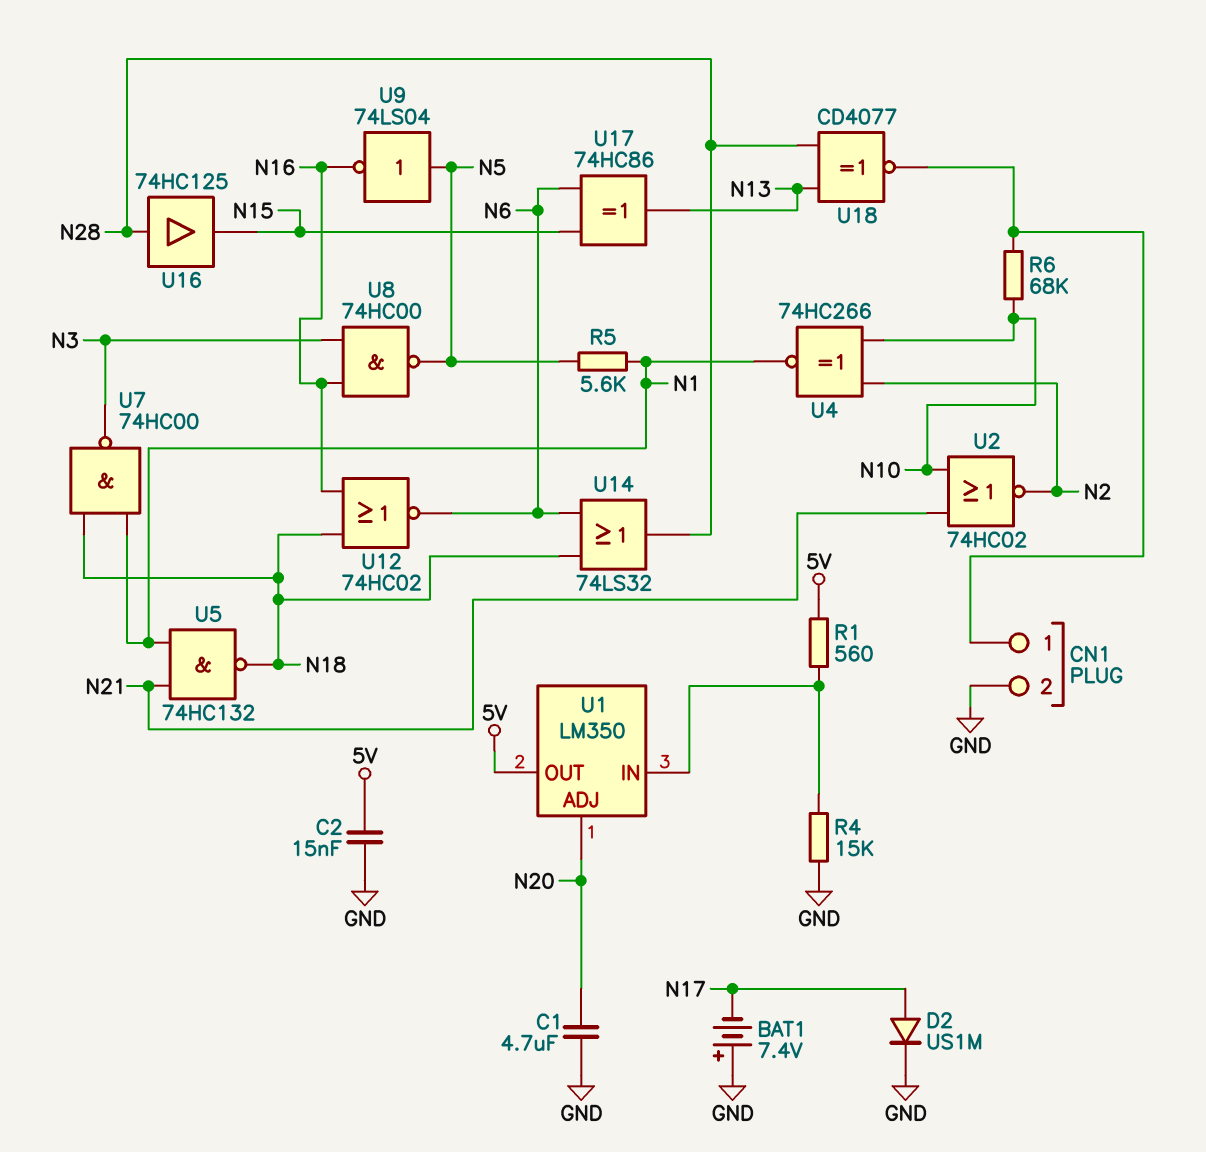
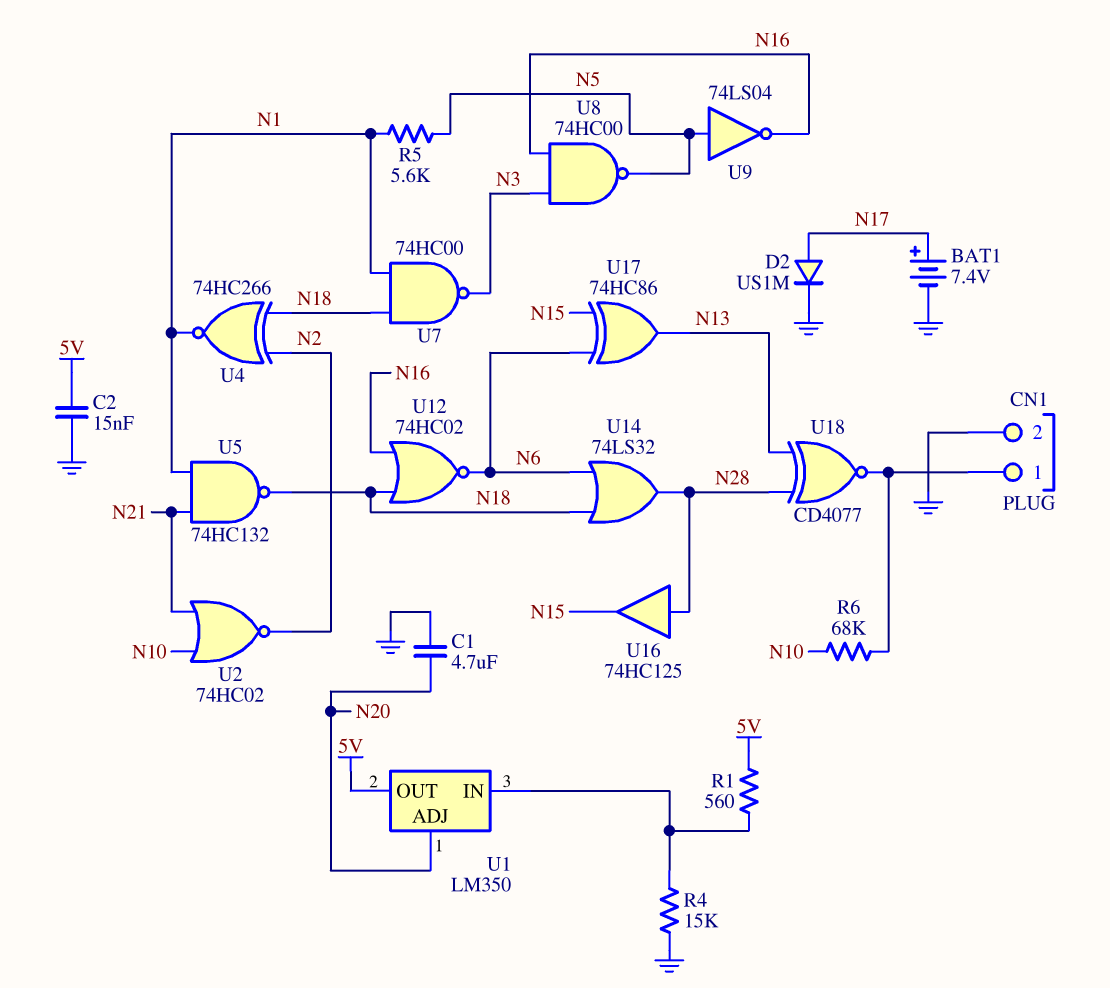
BAT1: 7.4V (plus GND, minus N17) -> 7.4V (plus N17, minus GND)
U4: XNOR 74HC266 (in N2, in N10, out N1) -> XNOR 74HC266 (in N2, in N18, out N1)

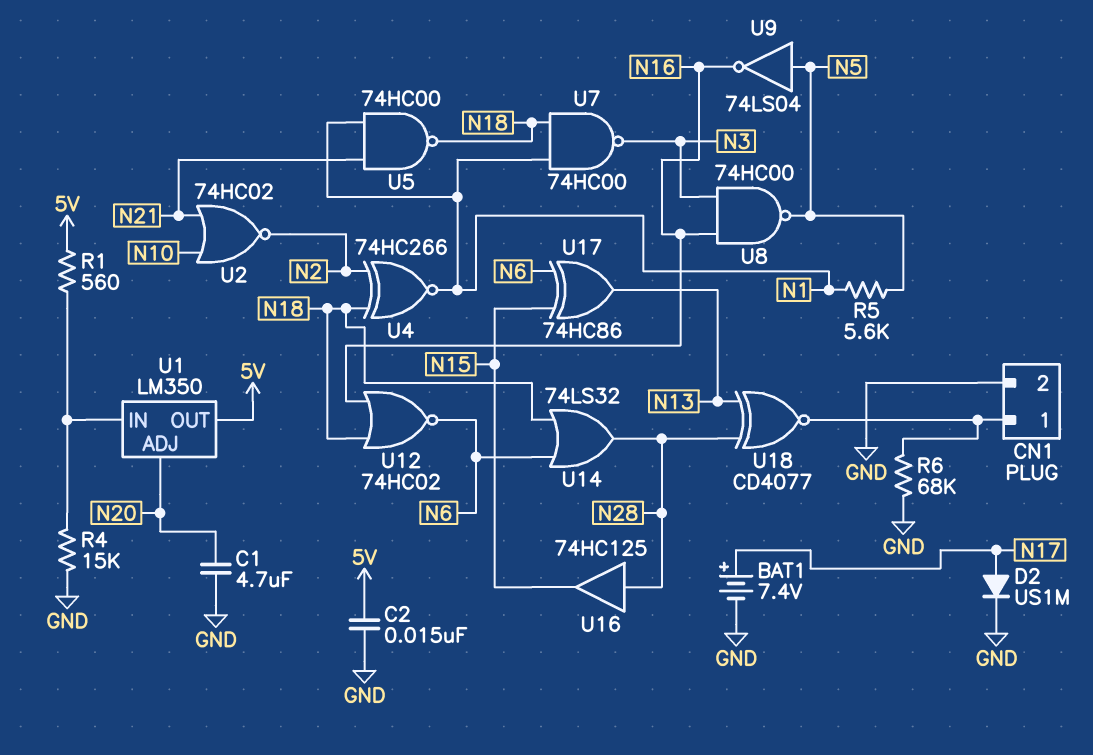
R6: 68k (CN1/1, N10) -> 68k (CN1/1, GND)
U5: NAND 74HC132 (in N1, in N21, out N18) -> NAND 74HC00 (in N1, in N21, out N18)

